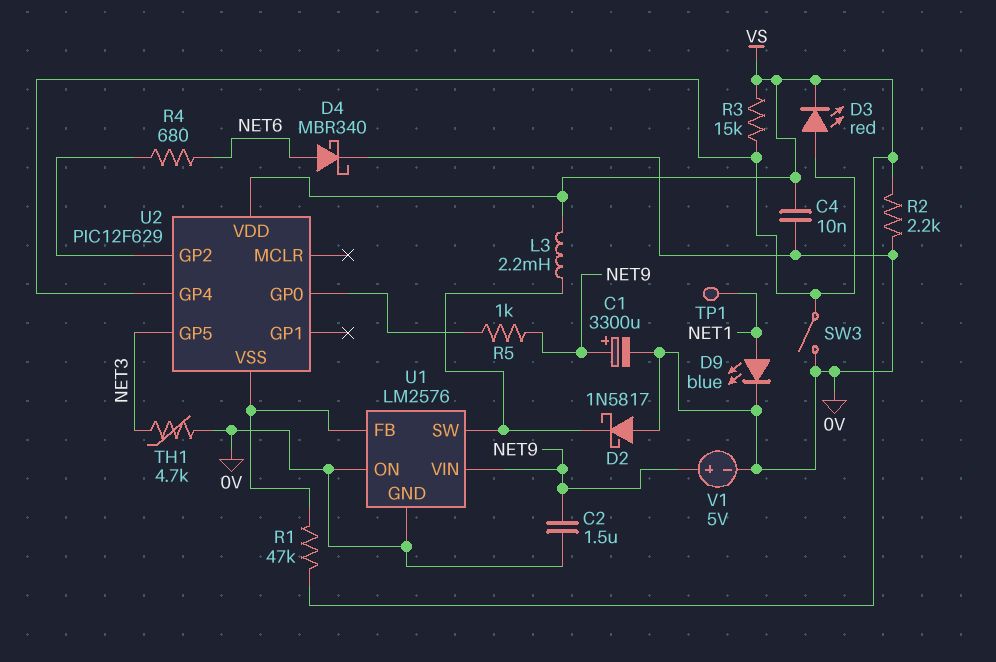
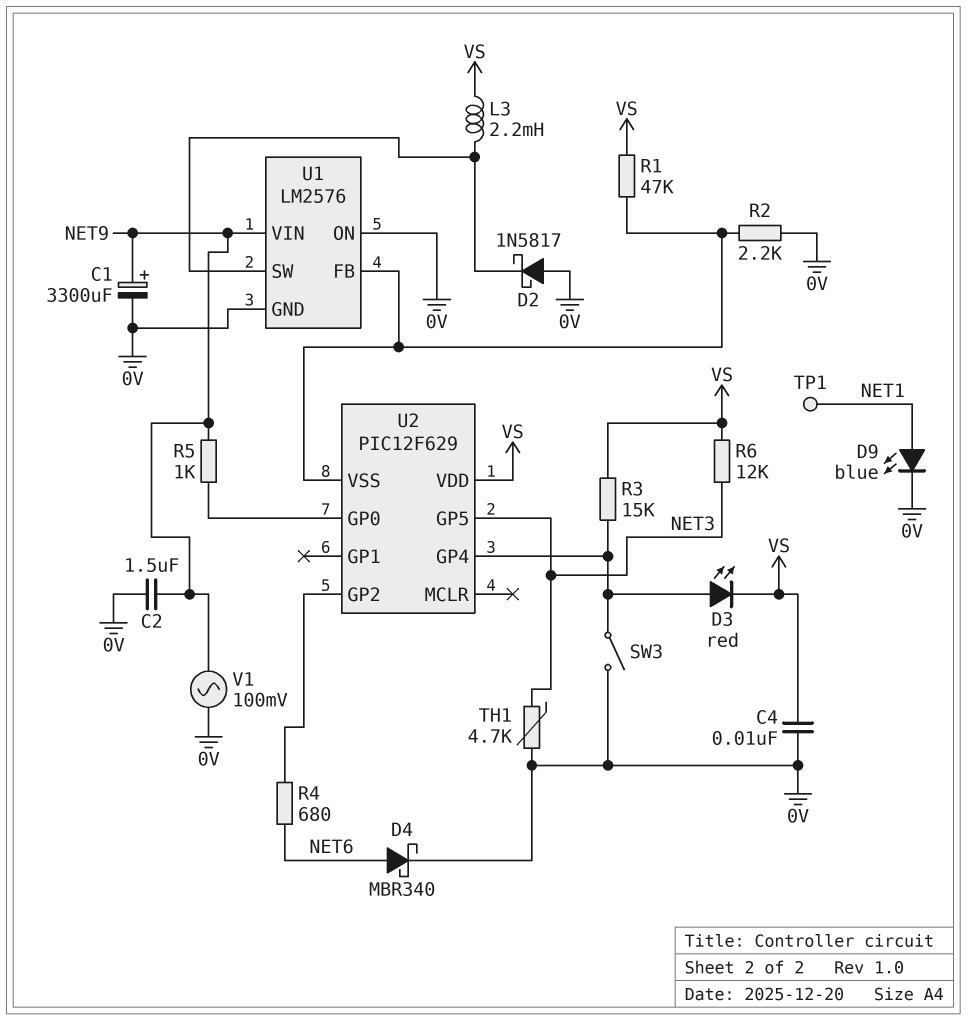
R2: 2.2k (0V, VS) -> 2.2k (0V, U1/FB)
R6: none -> 12k (NET3, VS)
V1: 5V (plus NET9, minus 0V) -> AC 100mV (0V, NET9)

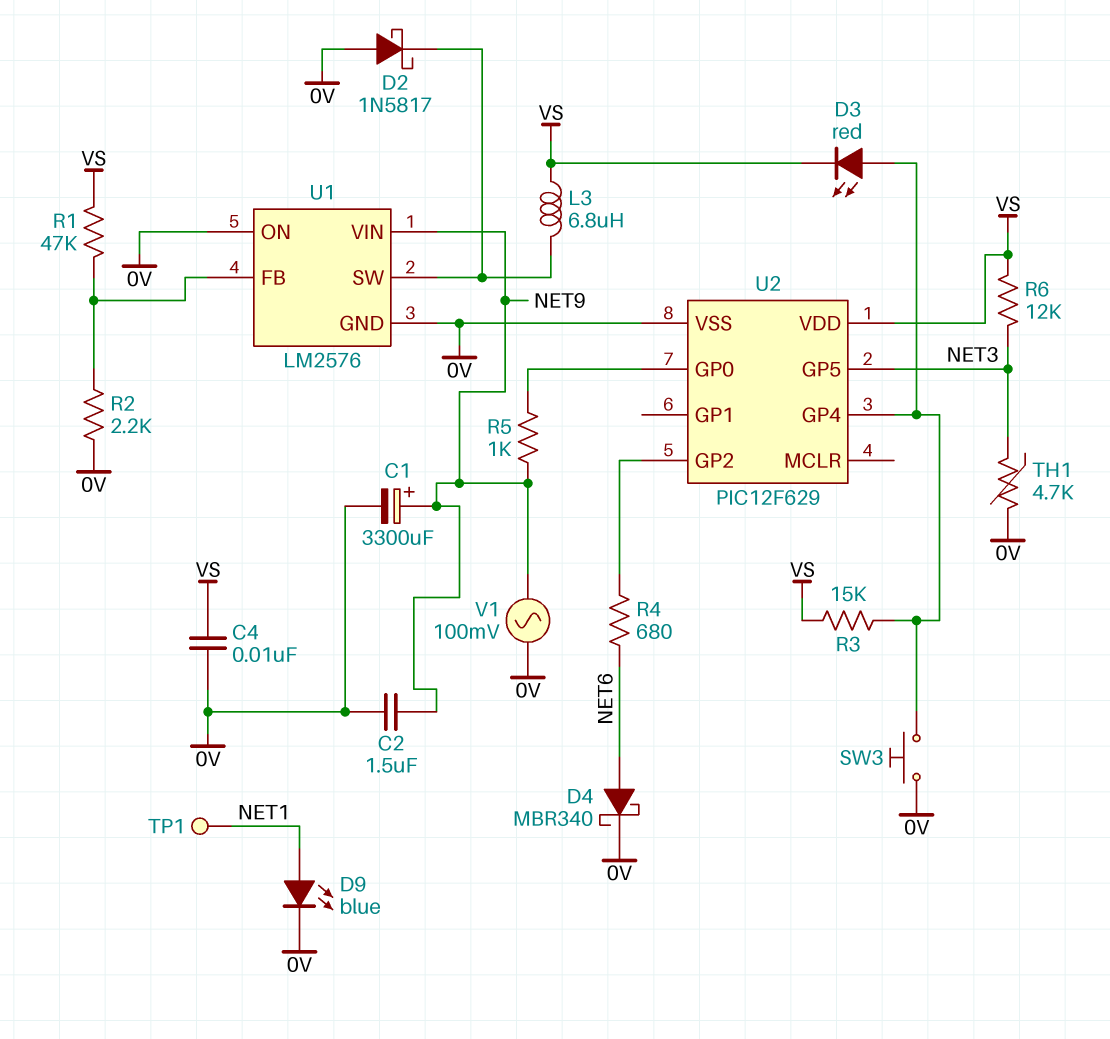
L3: 2.2mH (U1/SW, VS) -> 6.8uH (U1/SW, VS)
SW3: switch (0V, U2/GP4) -> button (0V, U2/GP4)
U2 pin VSS: U1/FB -> 0V

